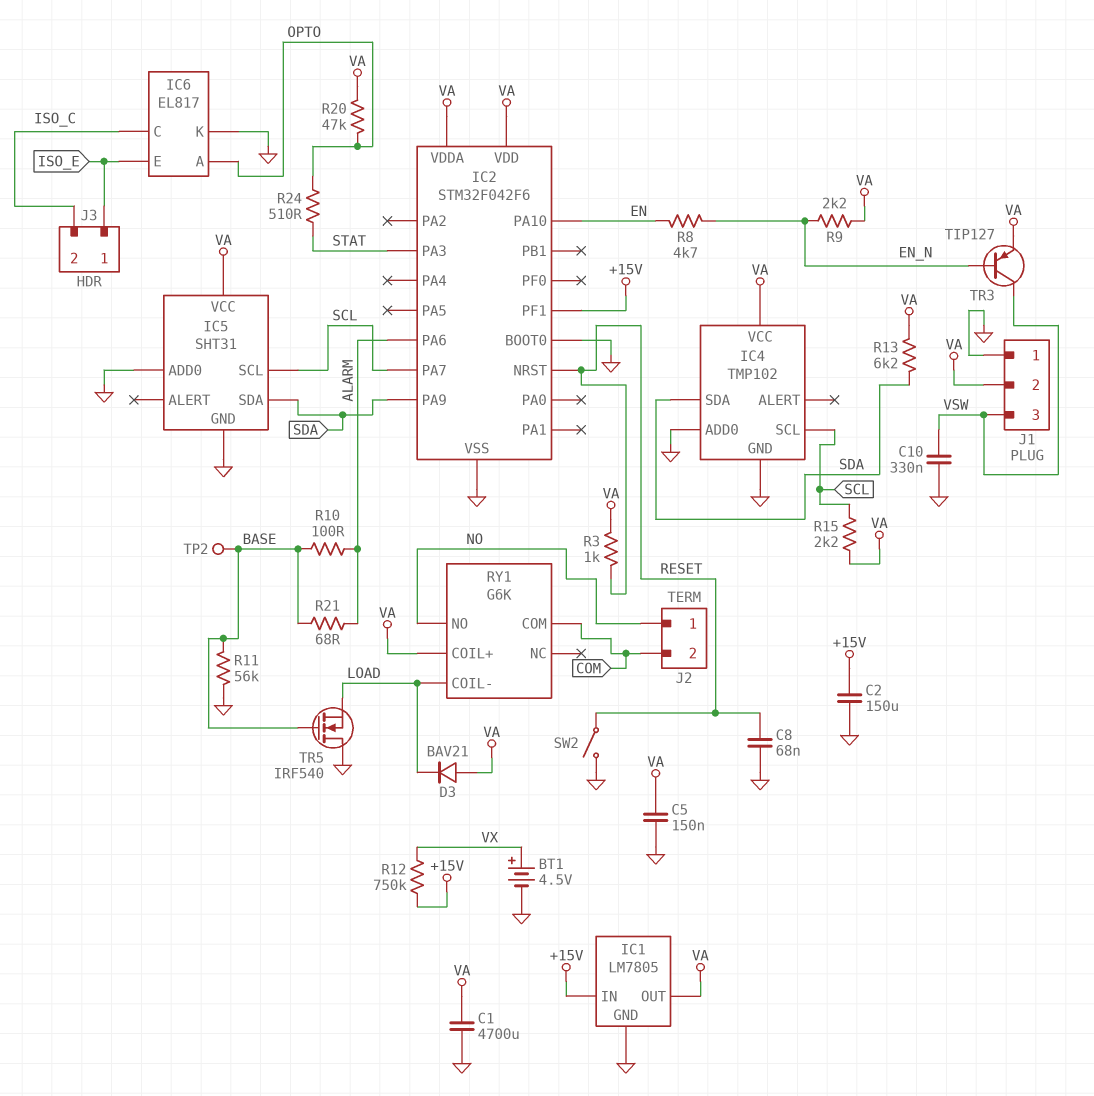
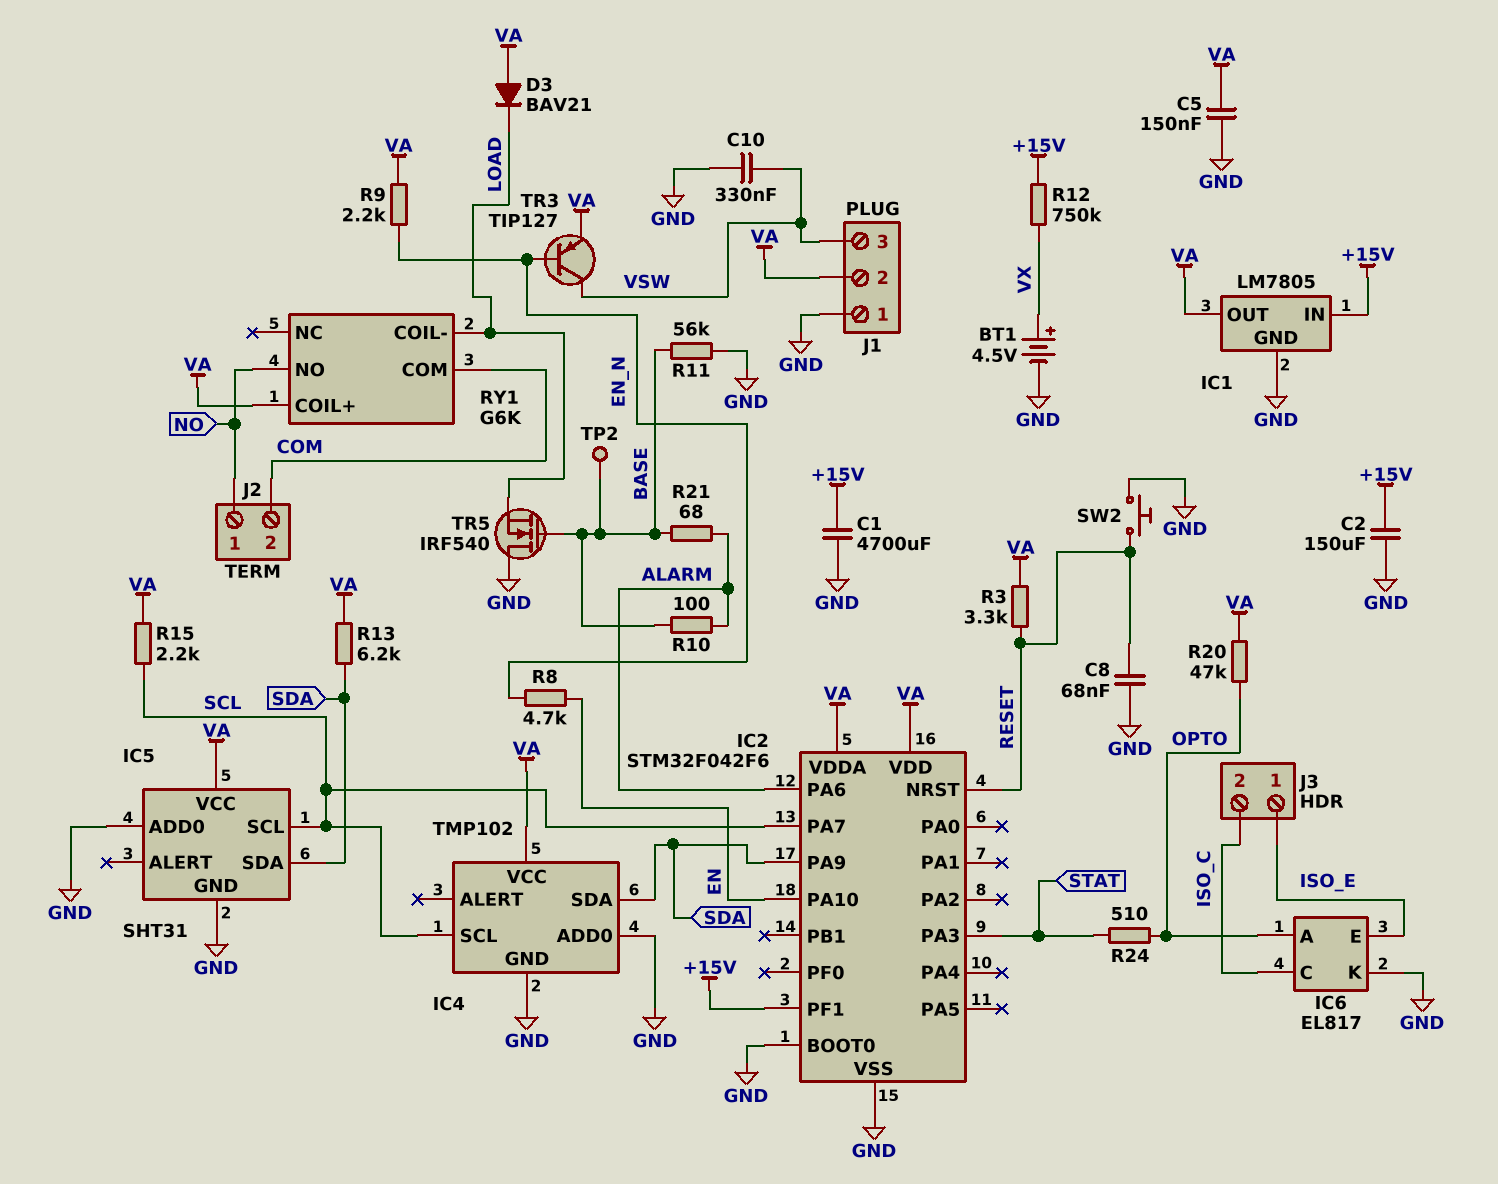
C1: 4700uF (GND, VA) -> 4700uF (+15V, GND)
R3: 1k (RESET, VA) -> 3.3k (RESET, VA)
SW2: switch (GND, RESET) -> button (GND, RESET)

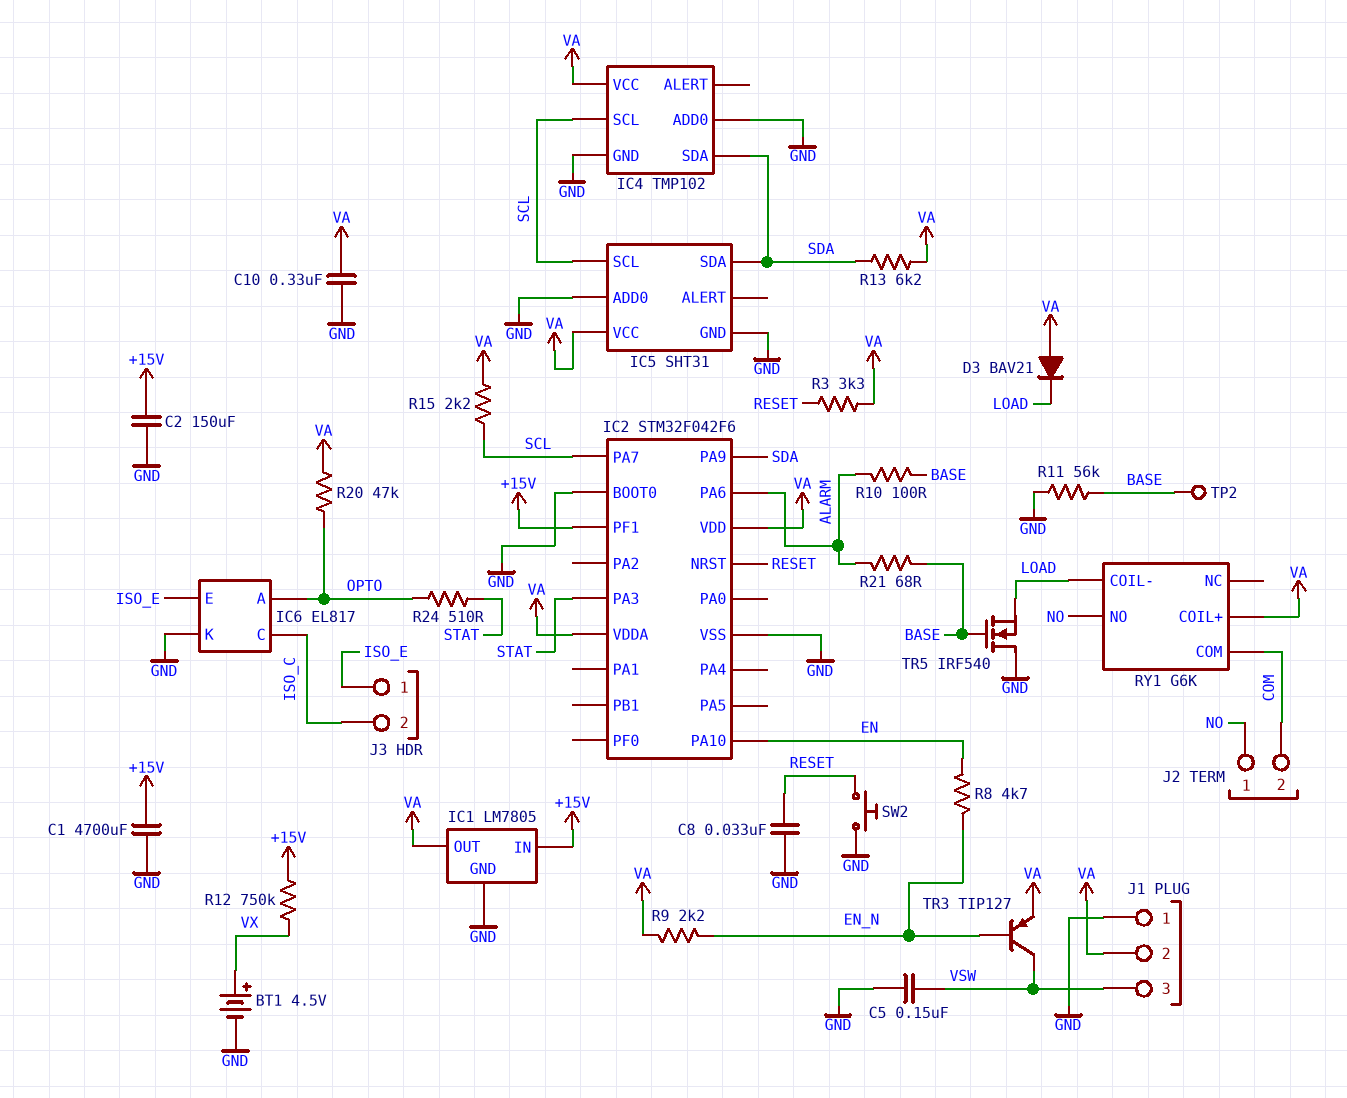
C5: 150nF (GND, VA) -> 150nF (GND, VSW)
C8: 68nF (GND, RESET) -> 33nF (GND, RESET)
C10: 330nF (GND, VSW) -> 330nF (GND, VA)

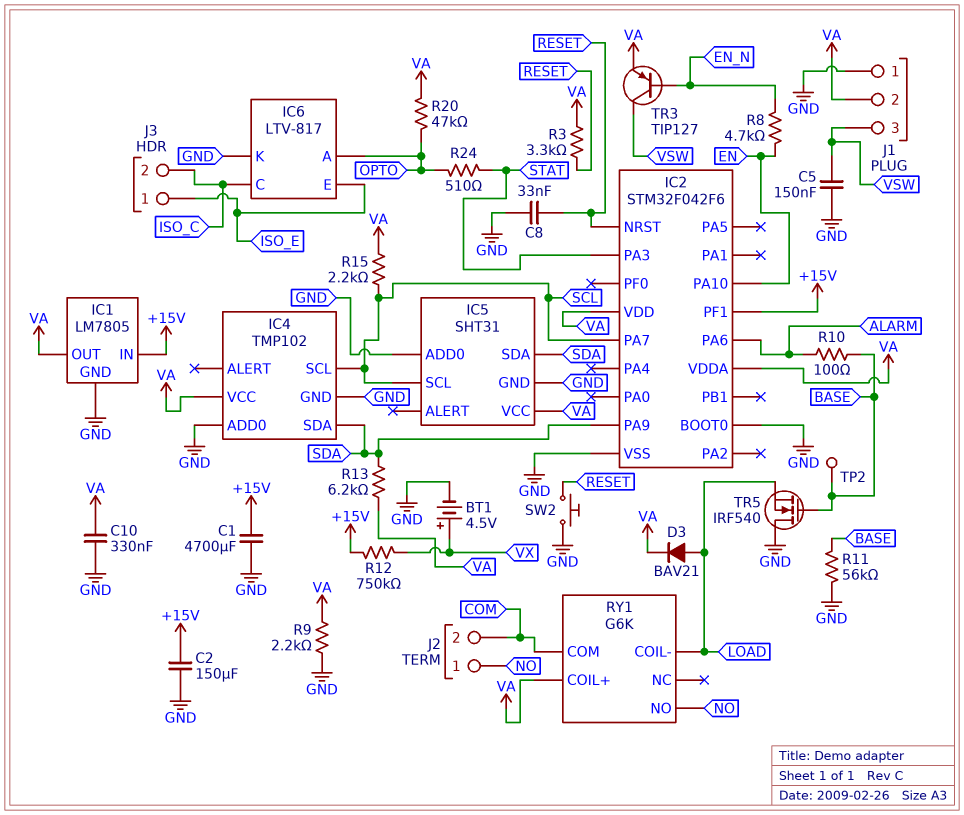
D3: diode BAV21 (A VA, K LOAD) -> diode BAV21 (A LOAD, K VA)
IC6: EL817 -> LTV-817
R9: 2.2k (EN_N, VA) -> 2.2k (GND, VA)
R21: 68 (ALARM, BASE) -> none

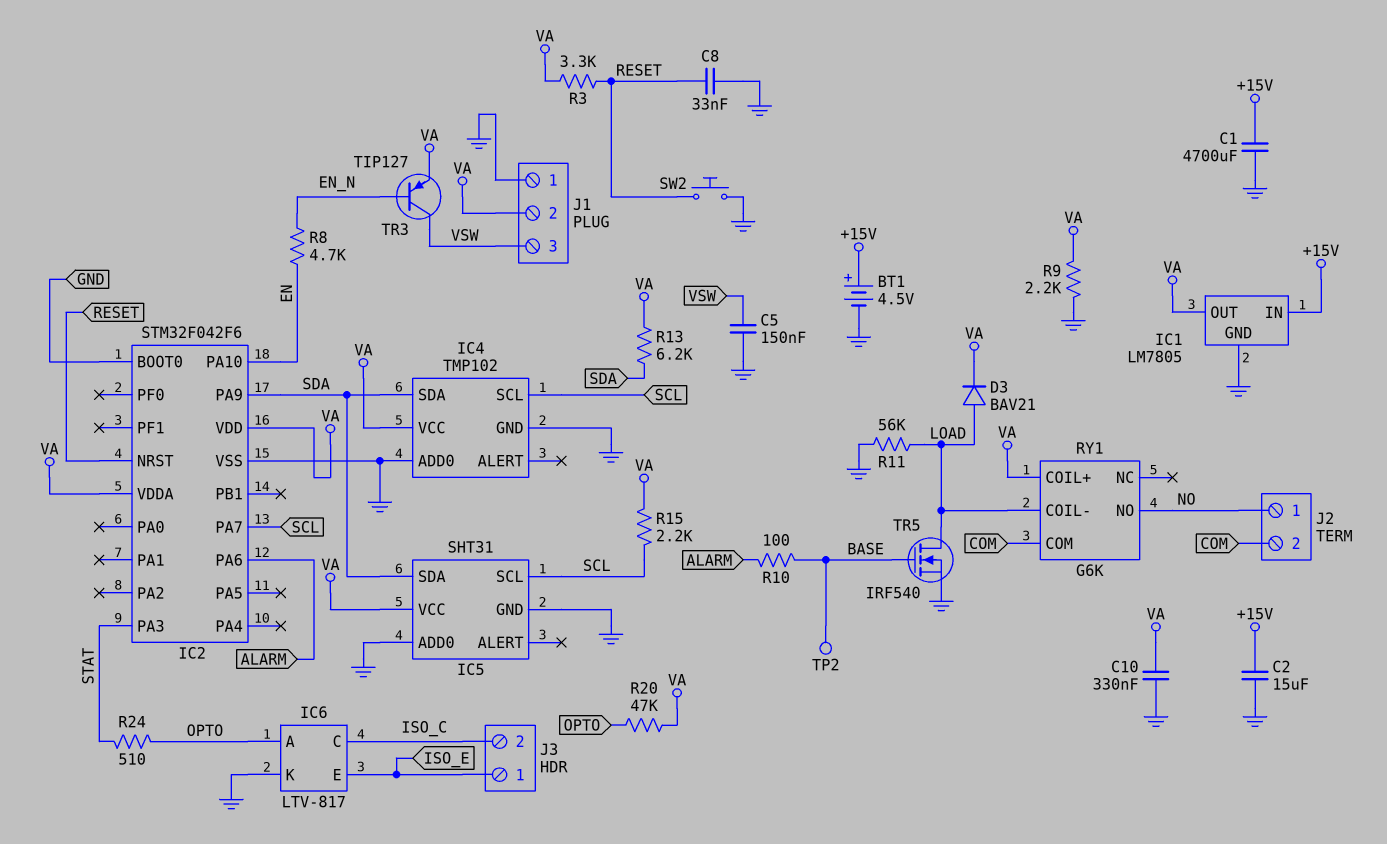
BT1: 4.5V (plus VX, minus GND) -> 4.5V (plus +15V, minus GND)
C2: 150uF (+15V, GND) -> 15uF (+15V, GND)
IC2 pin PF1: +15V -> none
R11: 56k (BASE, GND) -> 56k (GND, LOAD)
R12: 750k (+15V, VX) -> none
TR5: NMOS IRF540 (G BASE, D GND, S LOAD) -> NMOS IRF540 (G BASE, D LOAD, S GND)

